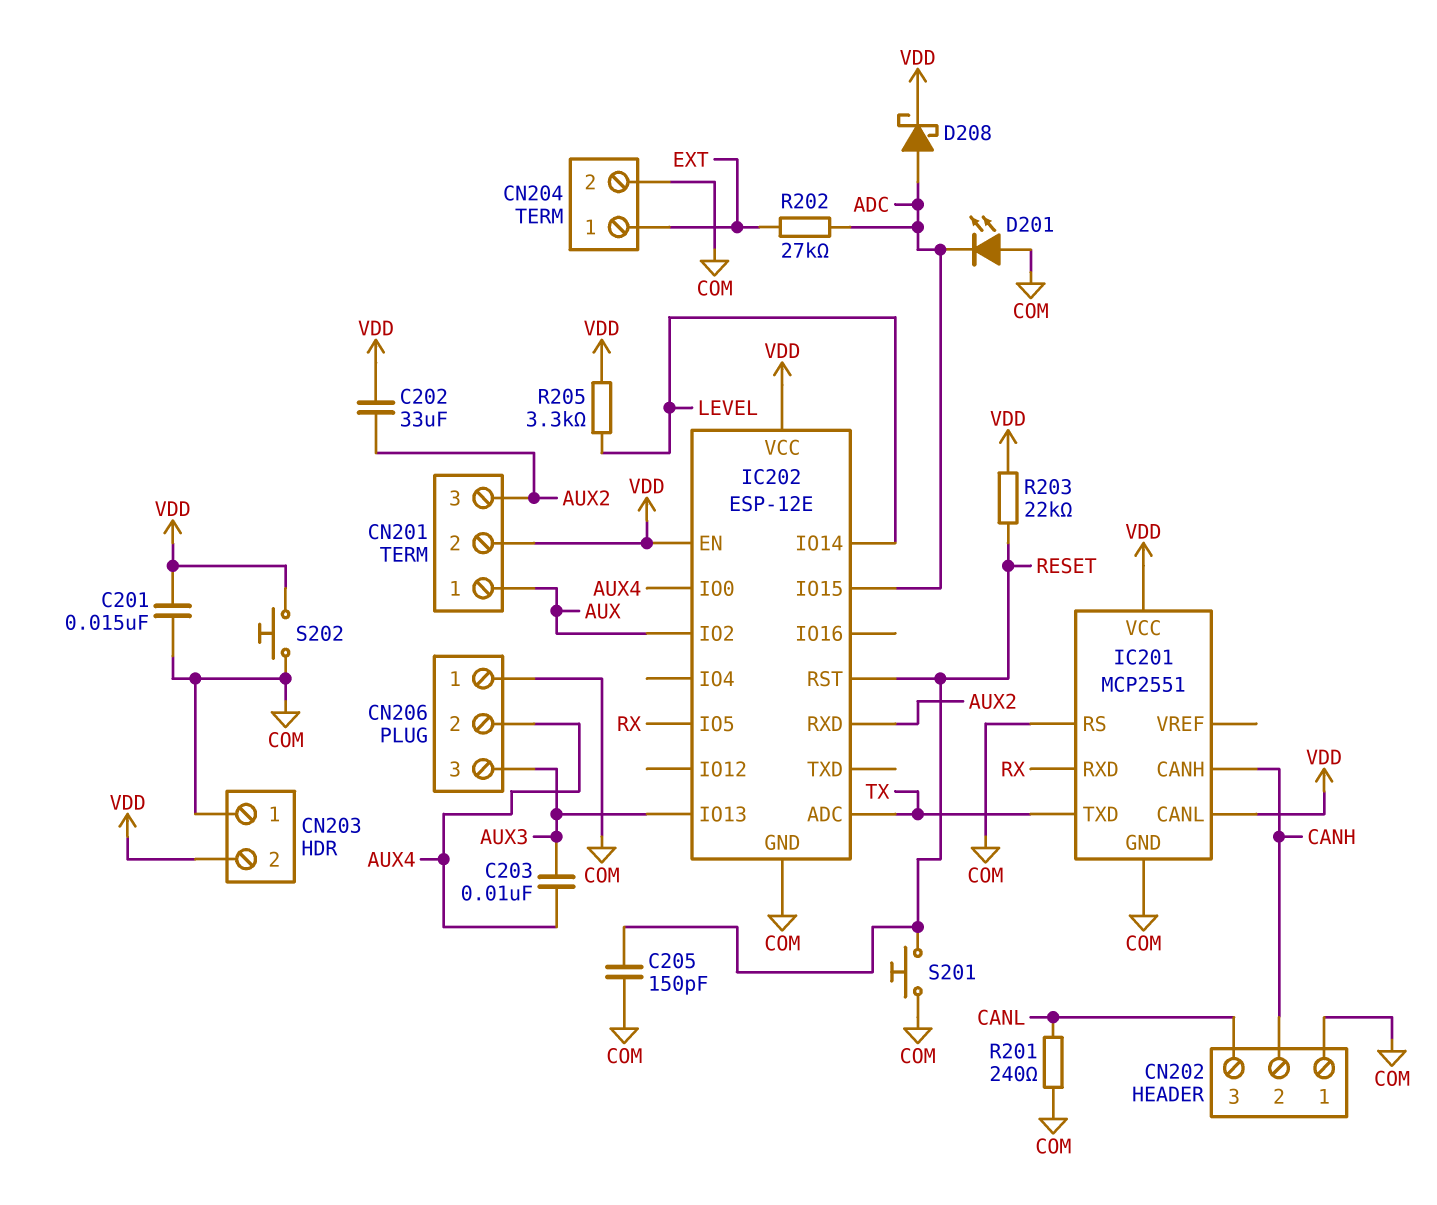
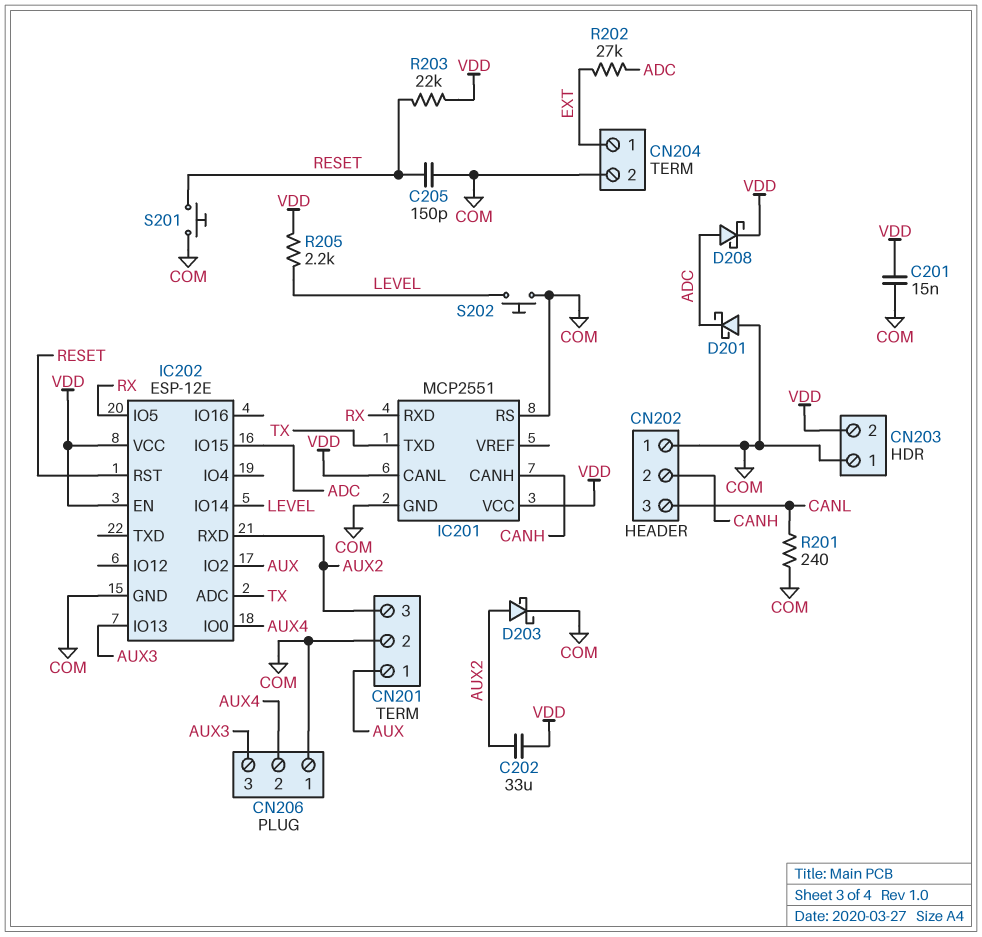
C203: 10nF (AUX3, AUX4) -> none
CN201 pin 2: VDD -> COM
D201: LED (A COM, K ADC) -> schottky (A COM, K ADC)
D203: none -> schottky (A AUX2, K COM)
R205: 3.3k (LEVEL, VDD) -> 2.2k (LEVEL, VDD)
S202: button (COM, VDD) -> button (COM, LEVEL)

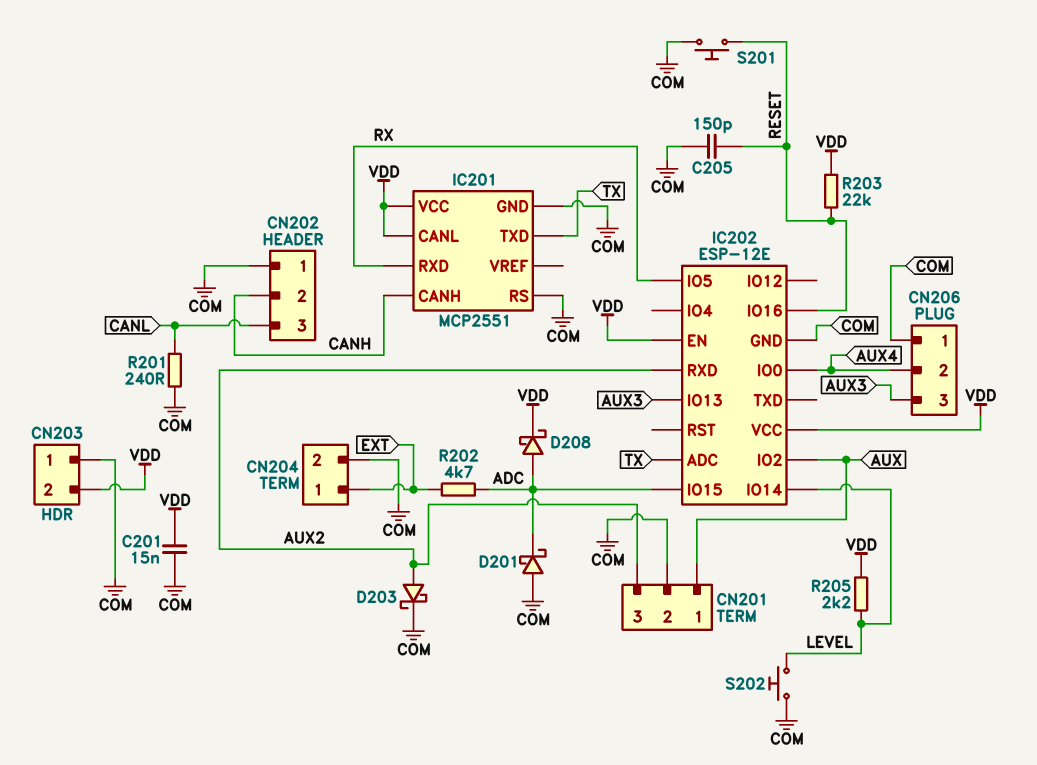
C202: 33uF (AUX2, VDD) -> none
IC202 pin IO16: none -> RESET
IC202 pin RST: RESET -> none
R202: 27k (ADC, EXT) -> 4.7k (ADC, EXT)

